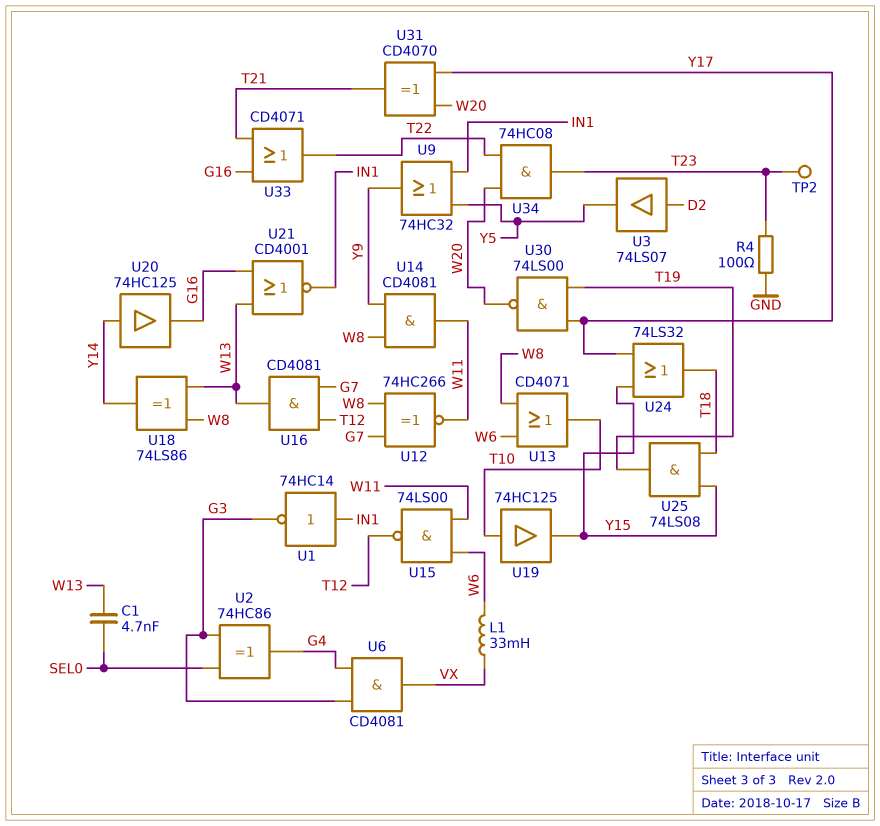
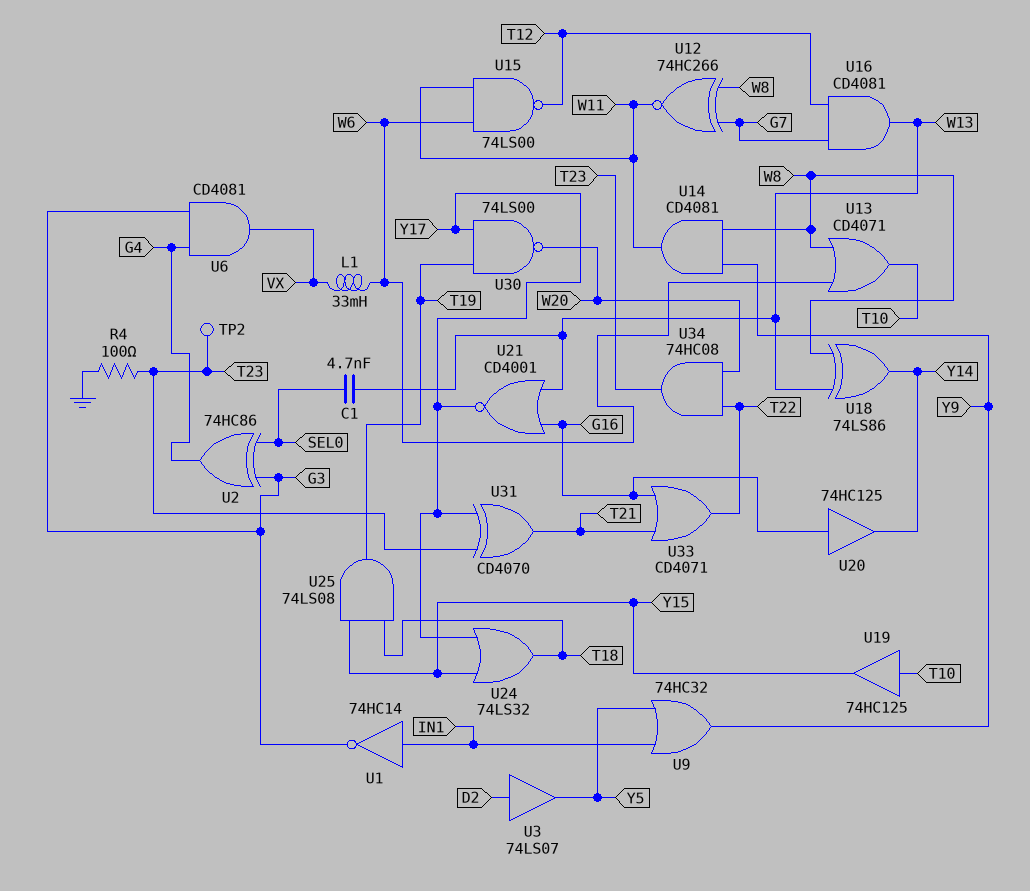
U20: buffer 74HC125 (in Y14, out G16) -> buffer 74HC125 (in G16, out Y14)
U21: NOR CD4001 (in G16, in W13, out IN1) -> NOR CD4001 (in G16, in W13, out Y17)
U31: XOR CD4070 (in W20, in Y17, out T21) -> XOR CD4070 (in T23, in Y17, out T21)

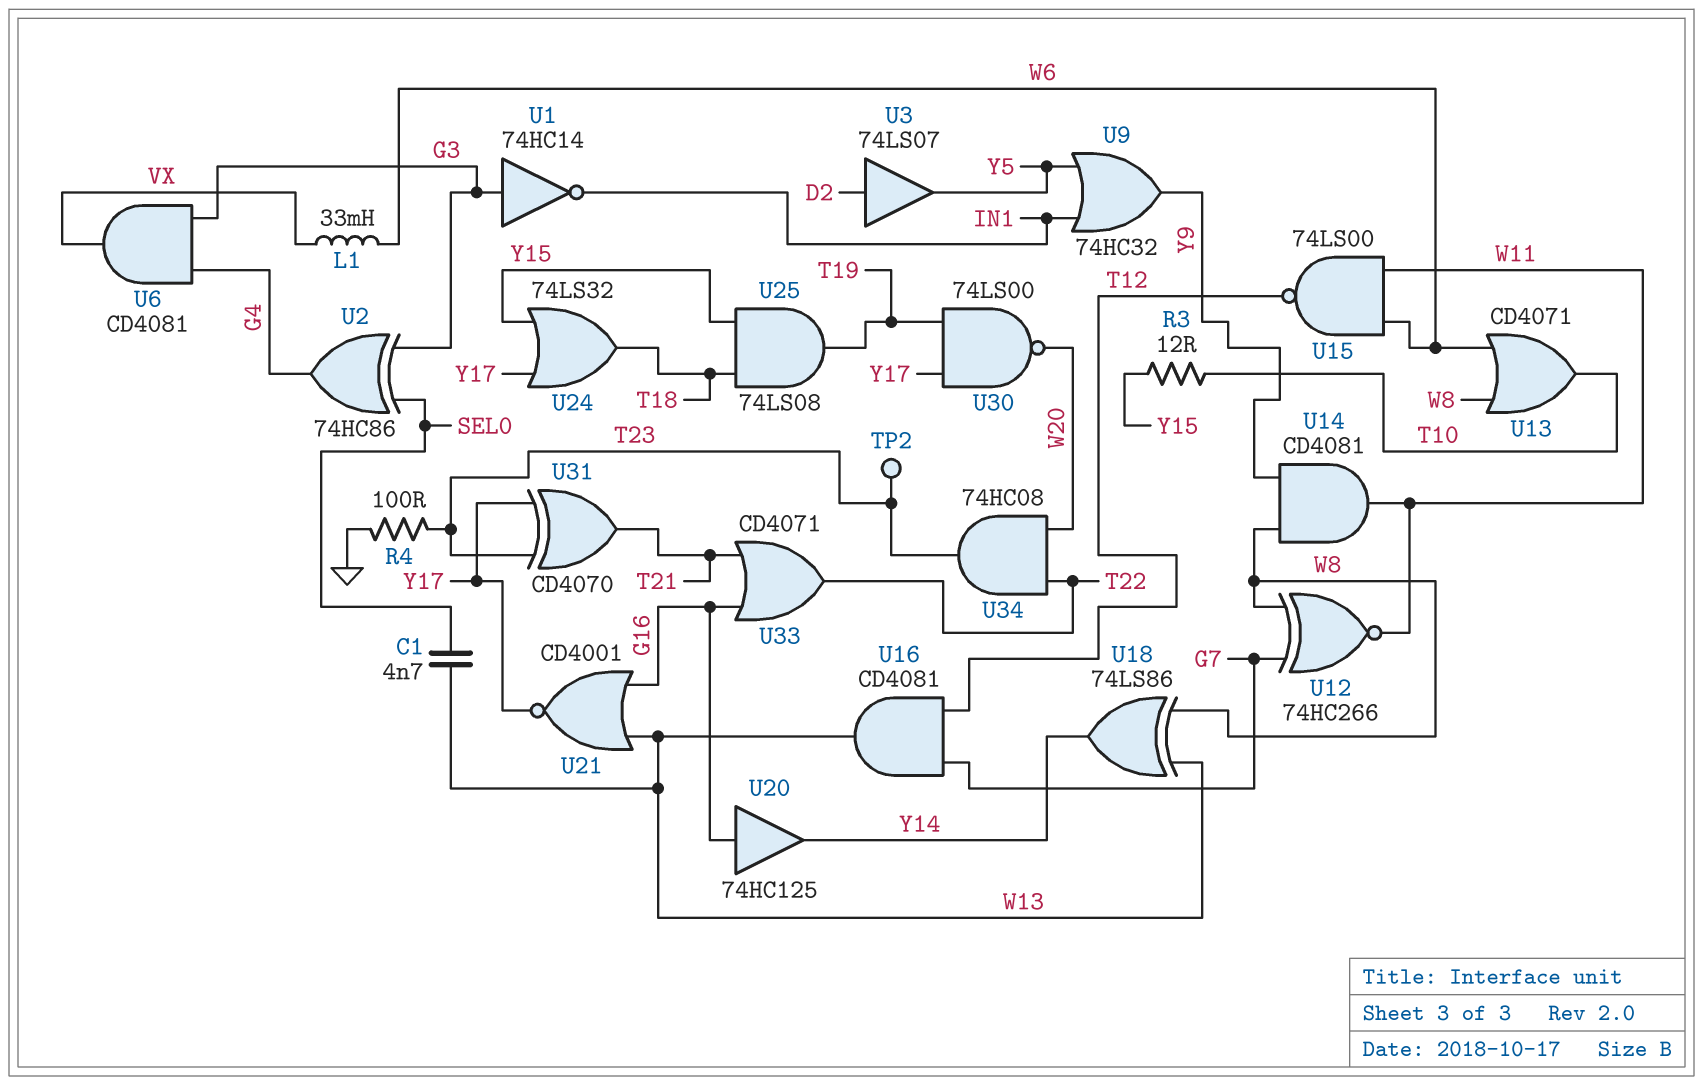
R3: none -> 12 (T10, Y15)
U1: NOT 74HC14 (in IN1, out G3) -> NOT 74HC14 (in G3, out IN1)
U19: buffer 74HC125 (in T10, out Y15) -> none

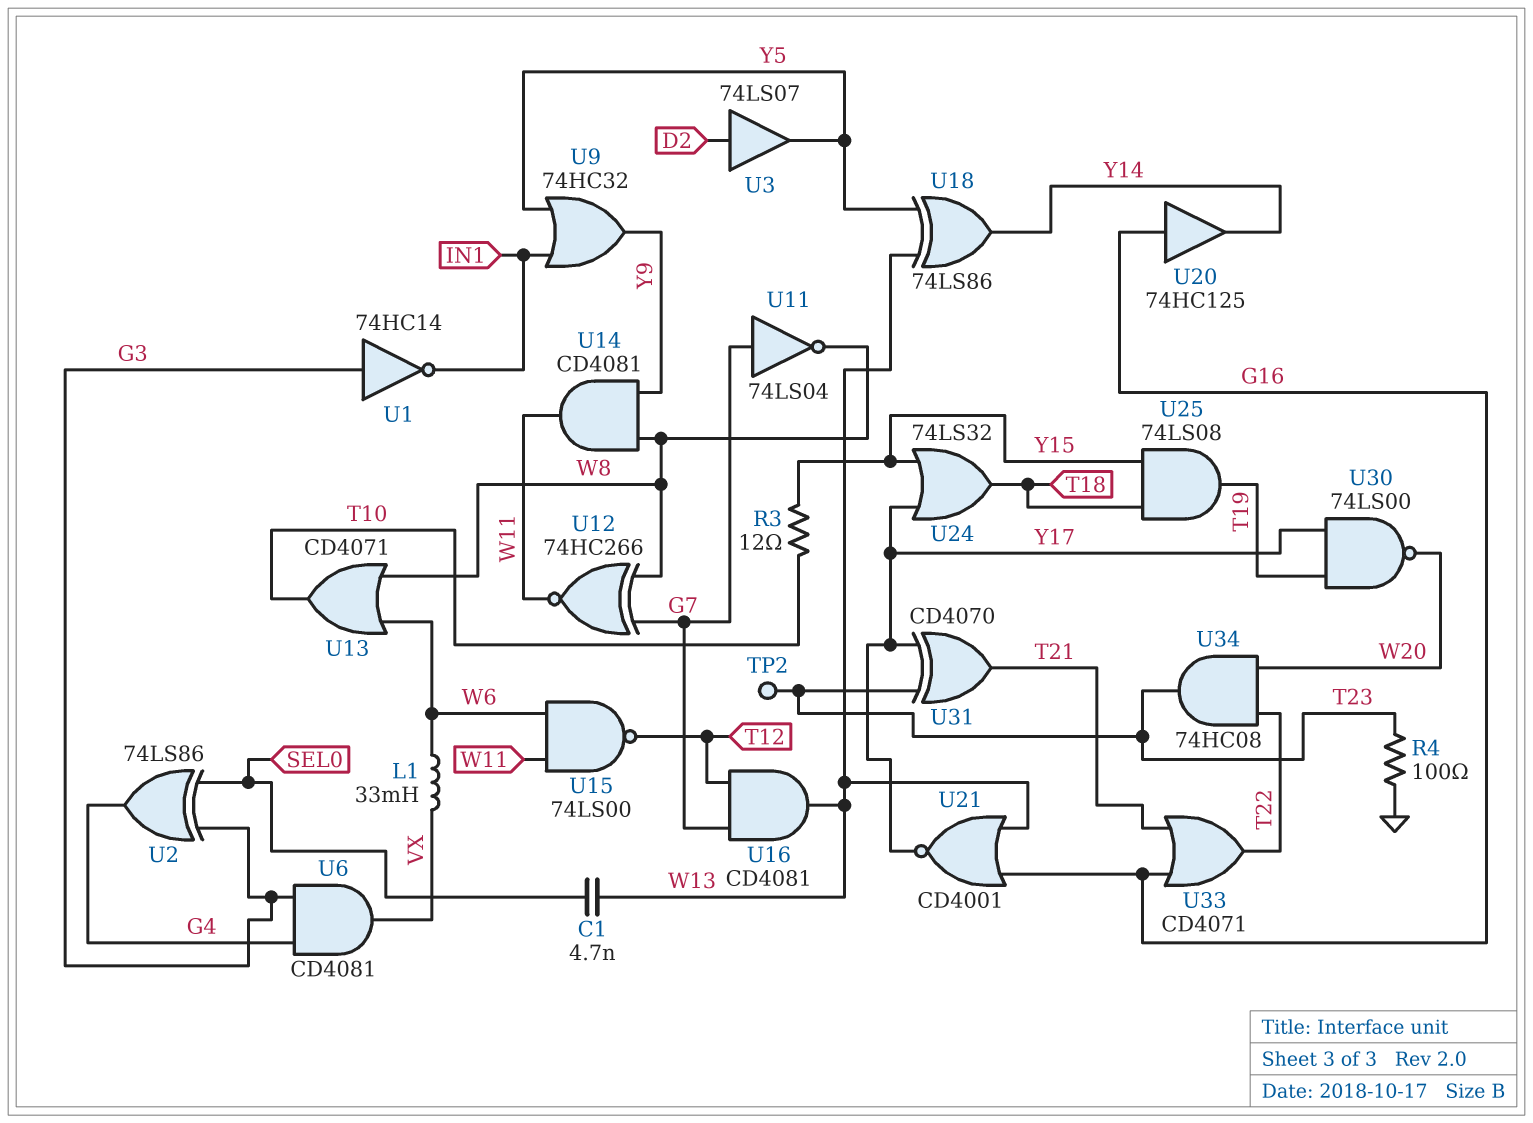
U2: XOR 74HC86 (in G3, in SEL0, out G4) -> XOR 74LS86 (in G3, in SEL0, out G4)
U11: none -> NOT 74LS04 (in G7, out W8)
U18: XOR 74LS86 (in W8, in W13, out Y14) -> XOR 74LS86 (in W13, in Y5, out Y14)

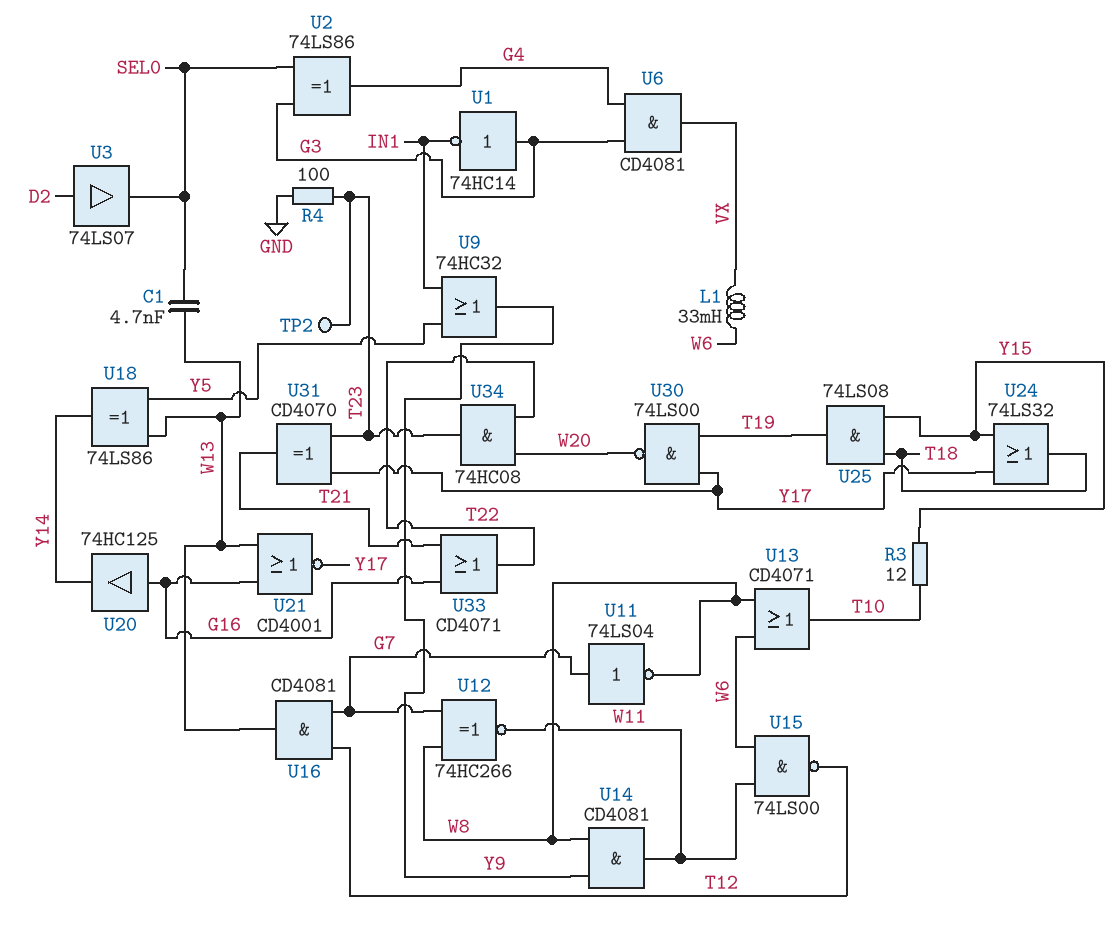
U3: buffer 74LS07 (in D2, out Y5) -> buffer 74LS07 (in D2, out SEL0)

